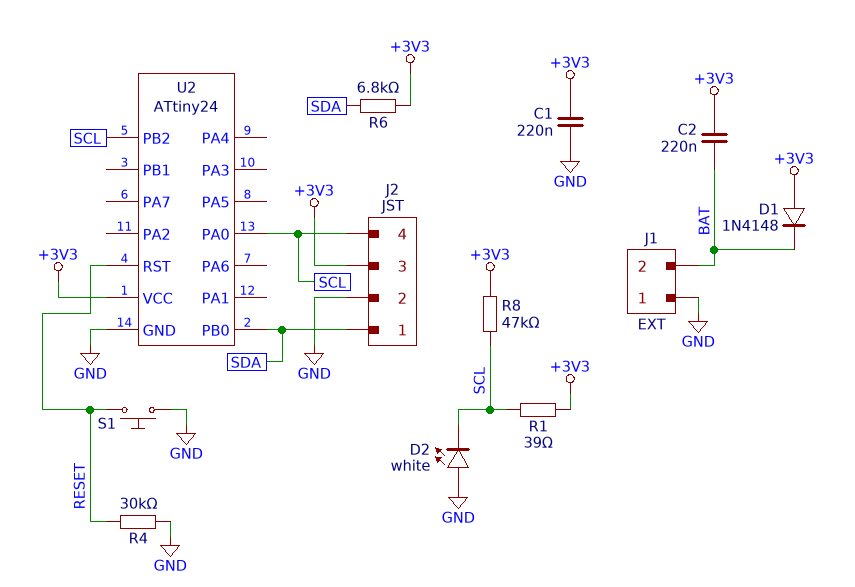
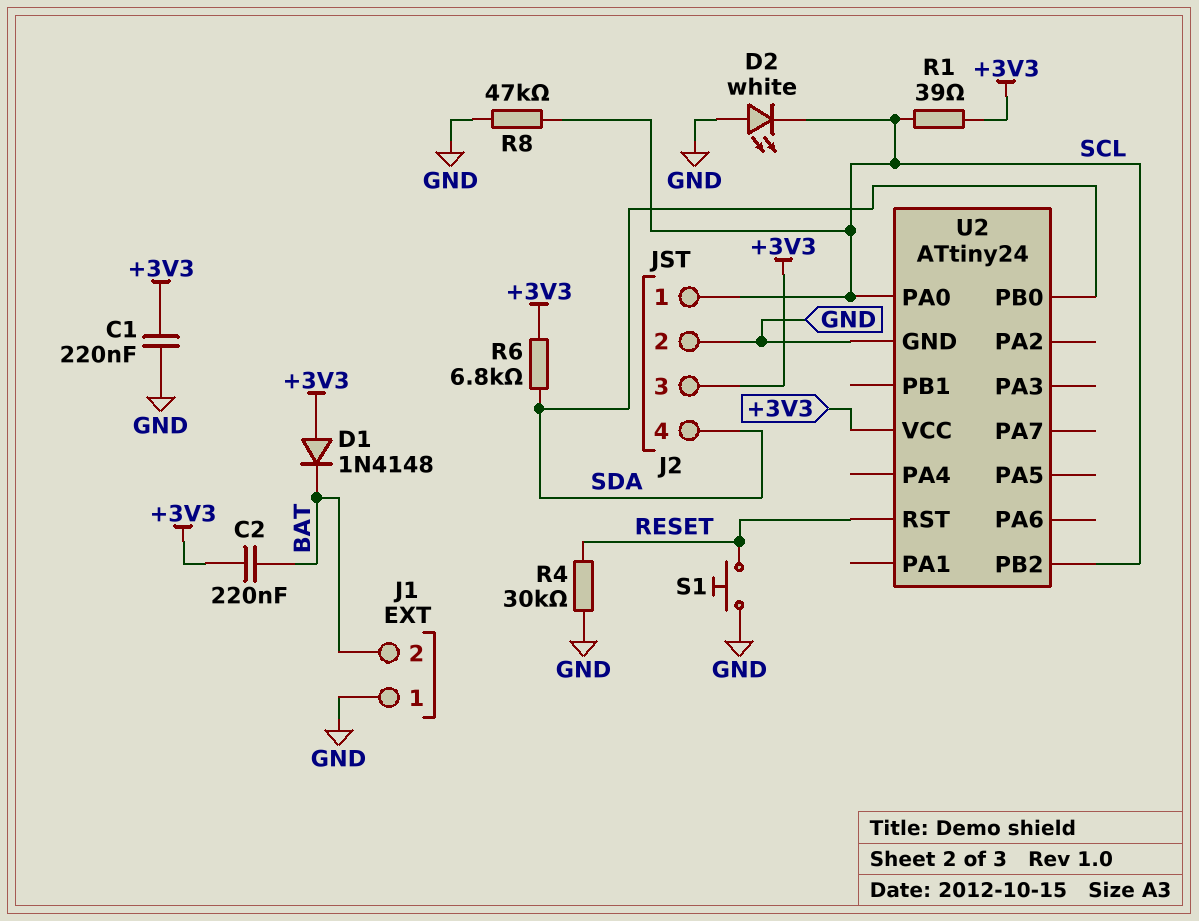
J2 pin 1: SDA -> SCL
J2 pin 4: SCL -> SDA
R8: 47k (+3V3, SCL) -> 47k (GND, SCL)

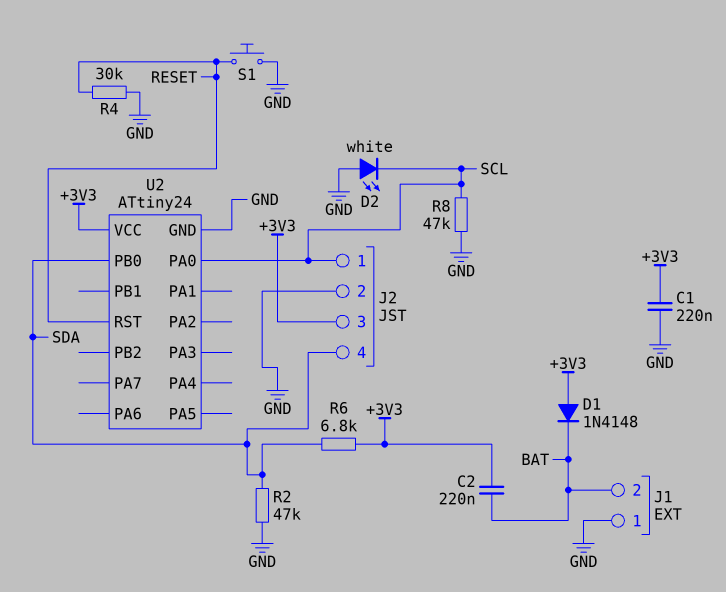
R1: 39 (+3V3, SCL) -> none
R2: none -> 47k (GND, SDA)
U2 pin PB2: SCL -> none

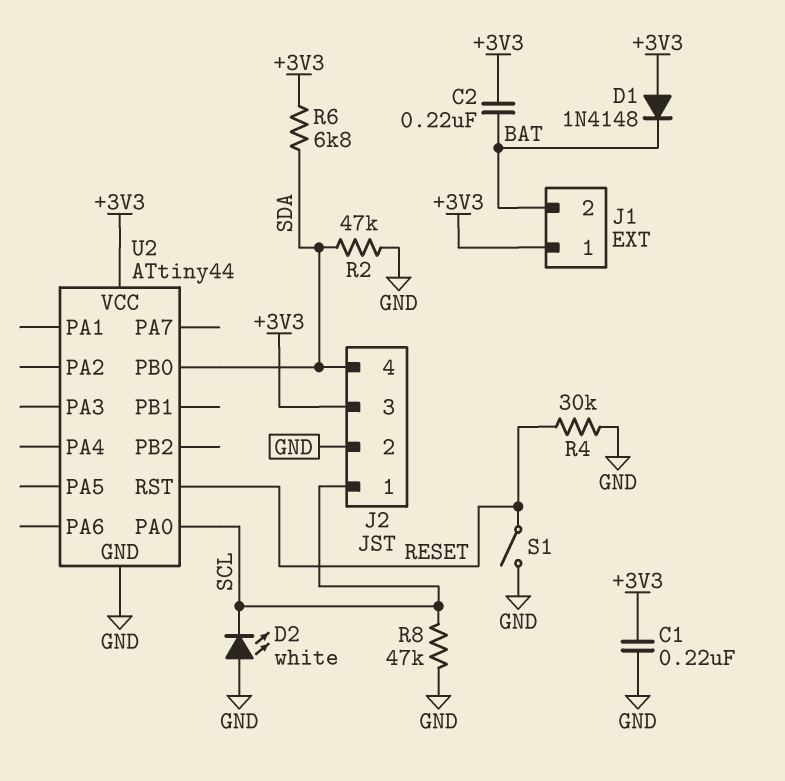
J1 pin 1: GND -> +3V3
S1: button (GND, RESET) -> switch (GND, RESET)
U2: ATtiny24 -> ATtiny44

